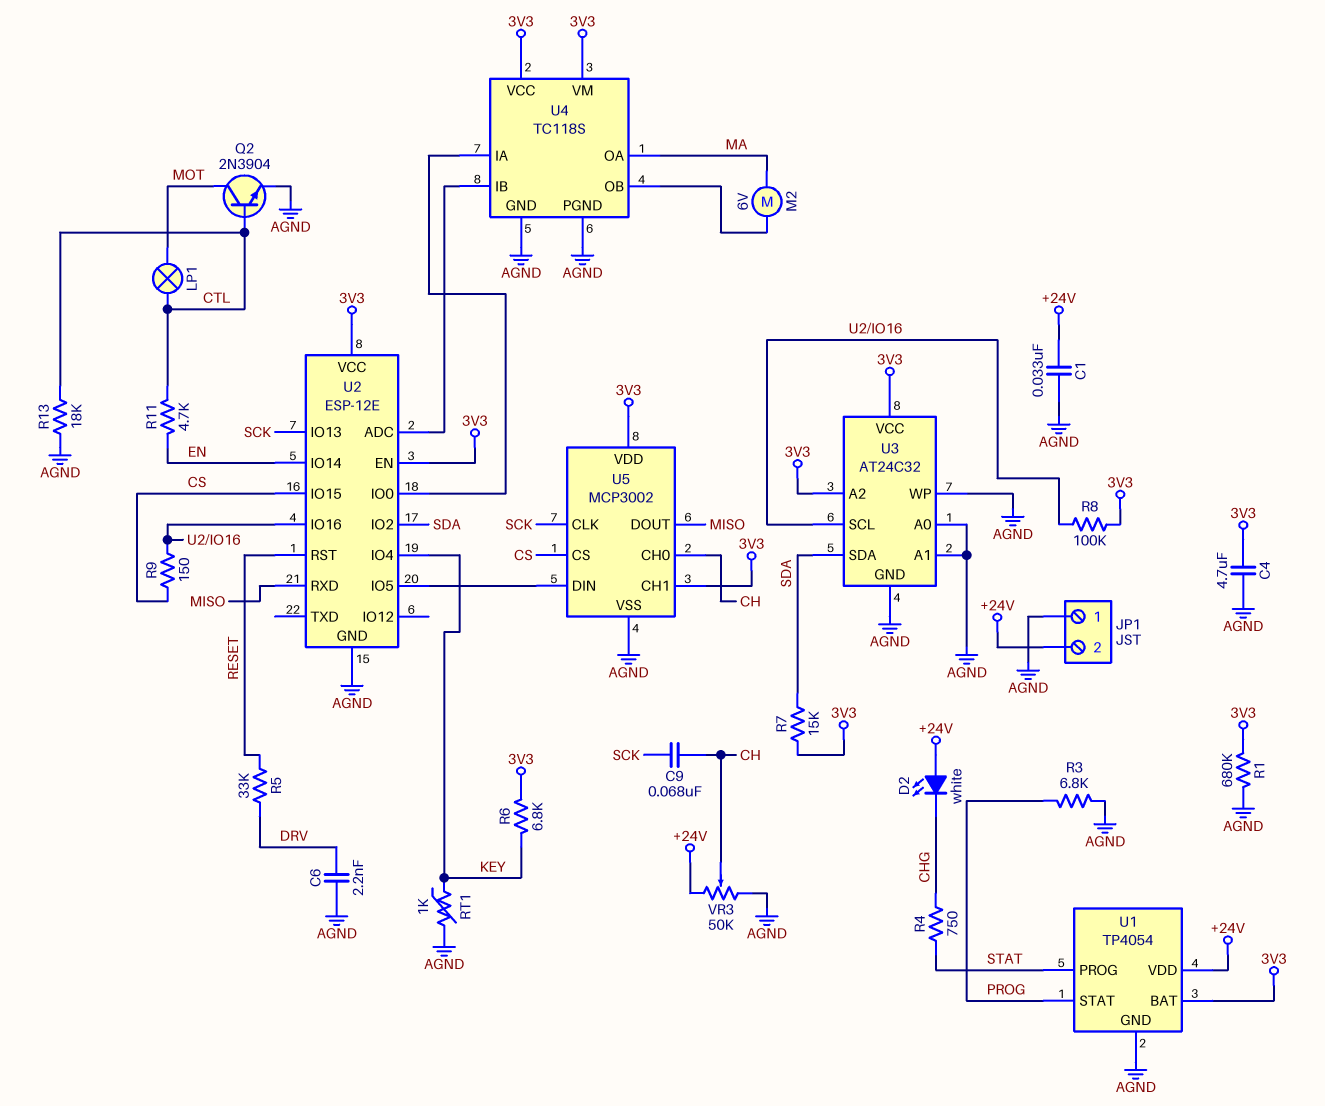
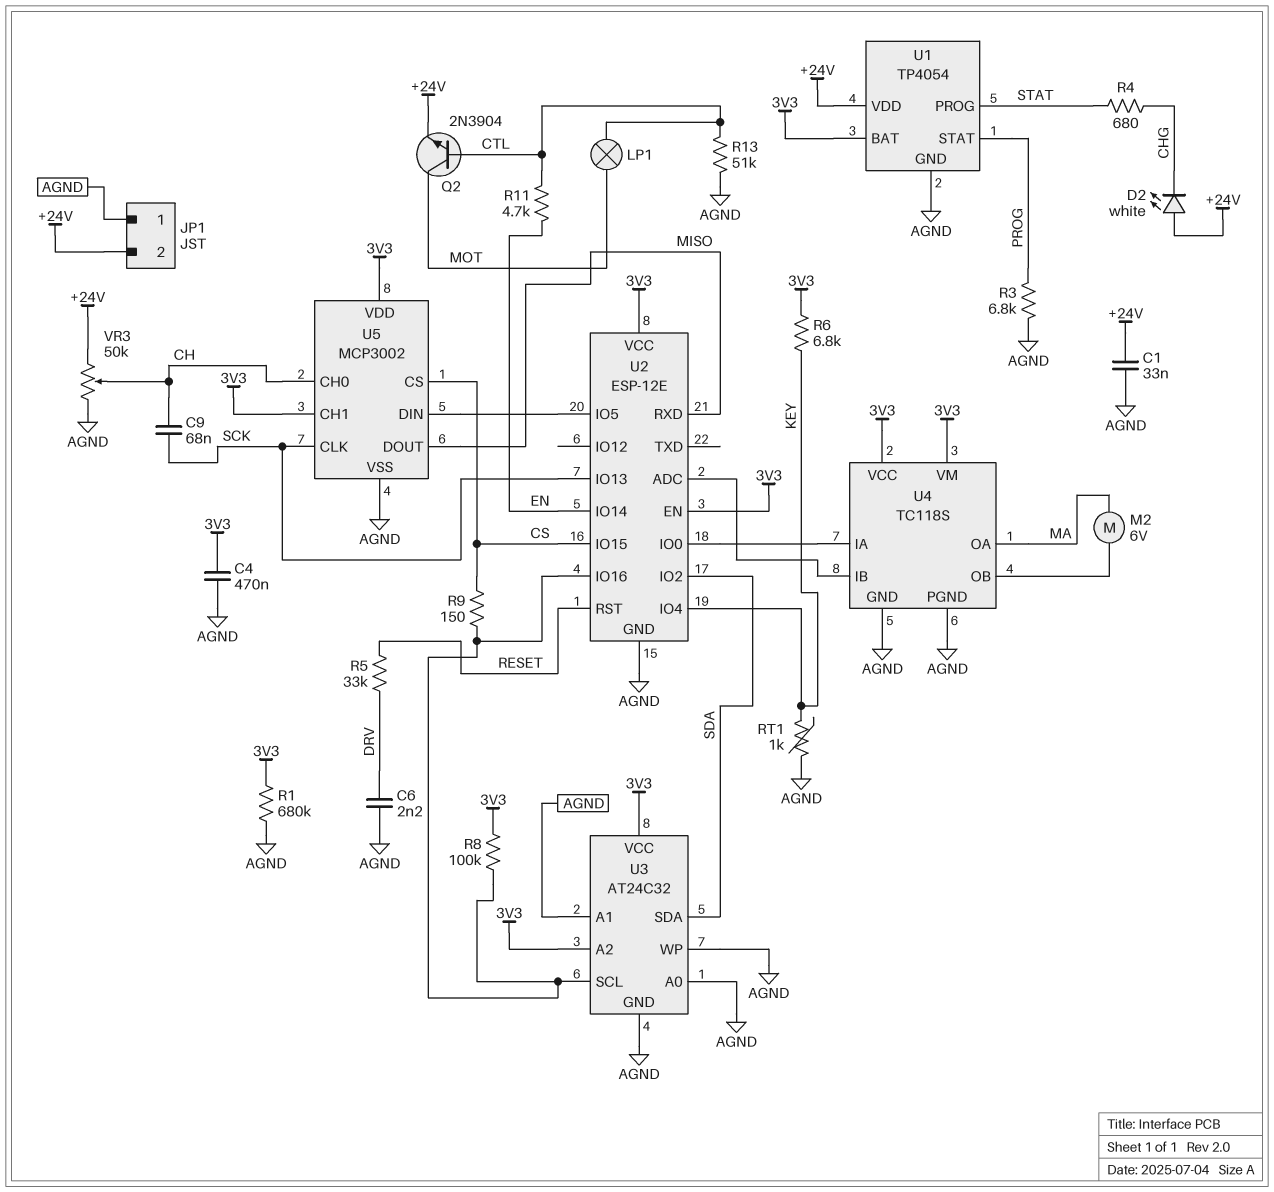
C4: 4.7uF (3V3, AGND) -> 470nF (3V3, AGND)
Q2: NPN 2N3904 (B CTL, C MOT, E AGND) -> NPN 2N3904 (B CTL, C MOT, E +24V)
R4: 750 (CHG, STAT) -> 680 (CHG, STAT)
R7: 15k (3V3, SDA) -> none
R13: 18k (AGND, CTL) -> 51k (AGND, CTL)

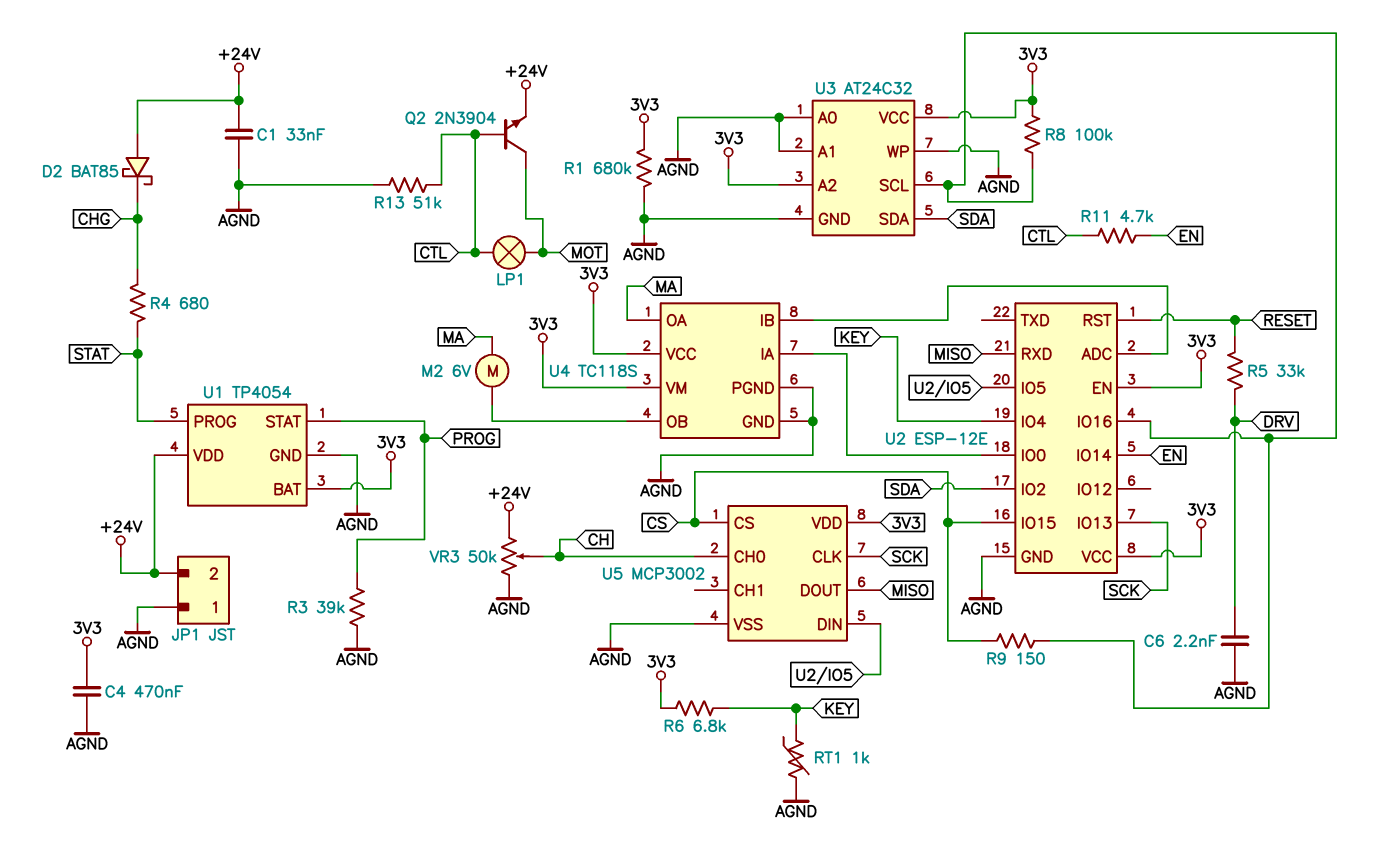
C9: 68nF (CH, SCK) -> none
D2: LED white (A +24V, K CHG) -> schottky BAT85 (A +24V, K CHG)
R3: 6.8k (AGND, PROG) -> 39k (AGND, PROG)
U5 pin CH1: 3V3 -> none

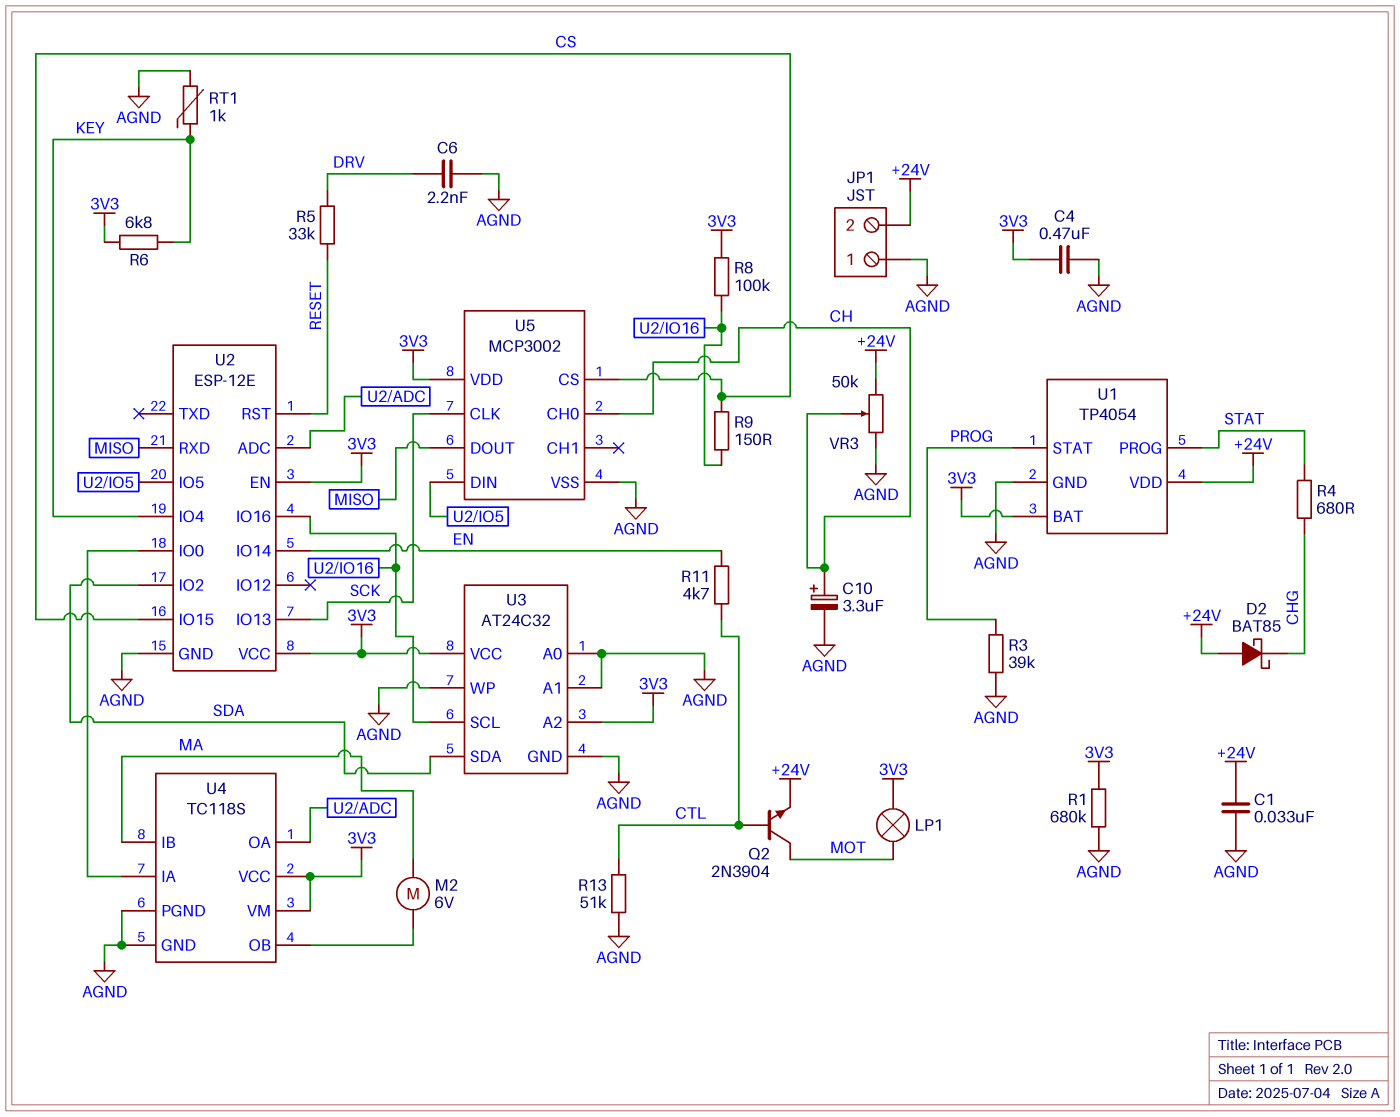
C10: none -> 3.3uF (plus CH, minus AGND)
LP1: lamp (CTL, MOT) -> lamp (3V3, MOT)
U4 pin IB: U2/ADC -> MA
U4 pin OA: MA -> U2/ADC

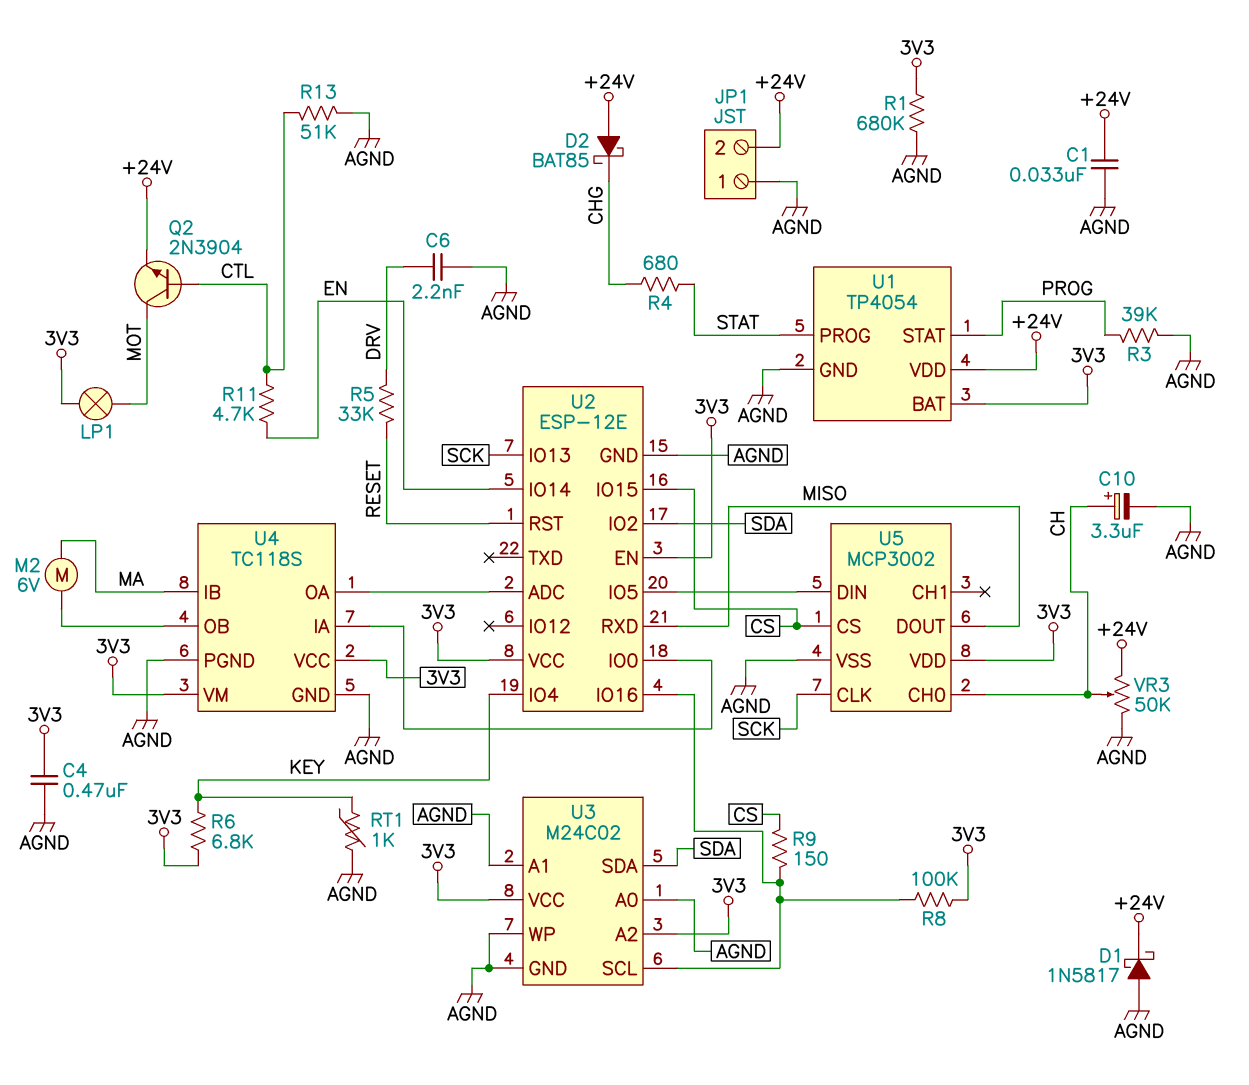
D1: none -> schottky 1N5817 (A AGND, K +24V)
U3: AT24C32 -> M24C02

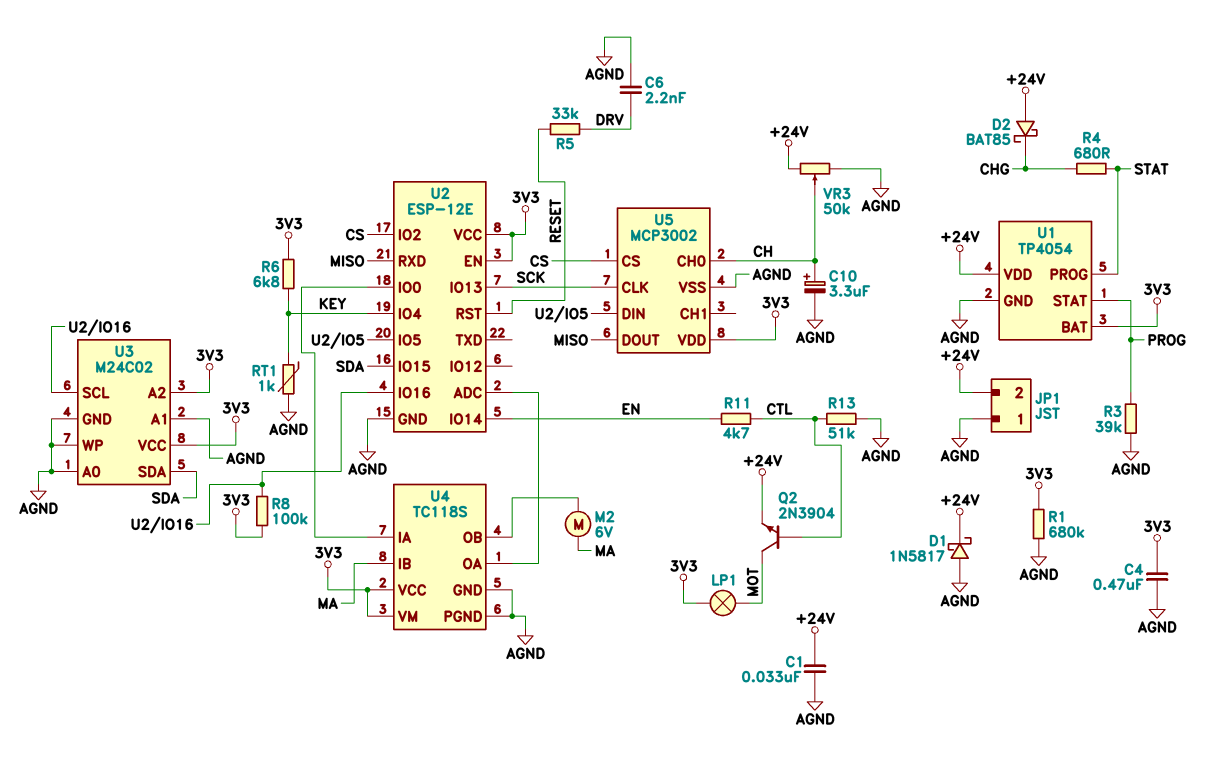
R9: 150 (CS, U2/IO16) -> none
U2 pin IO2: SDA -> CS
U2 pin IO15: CS -> SDA

